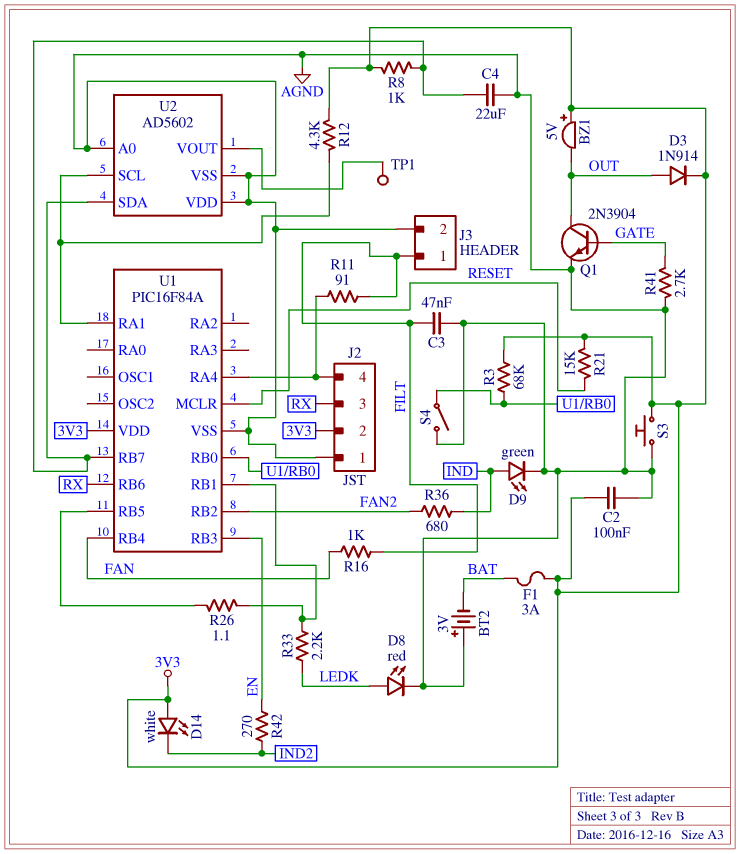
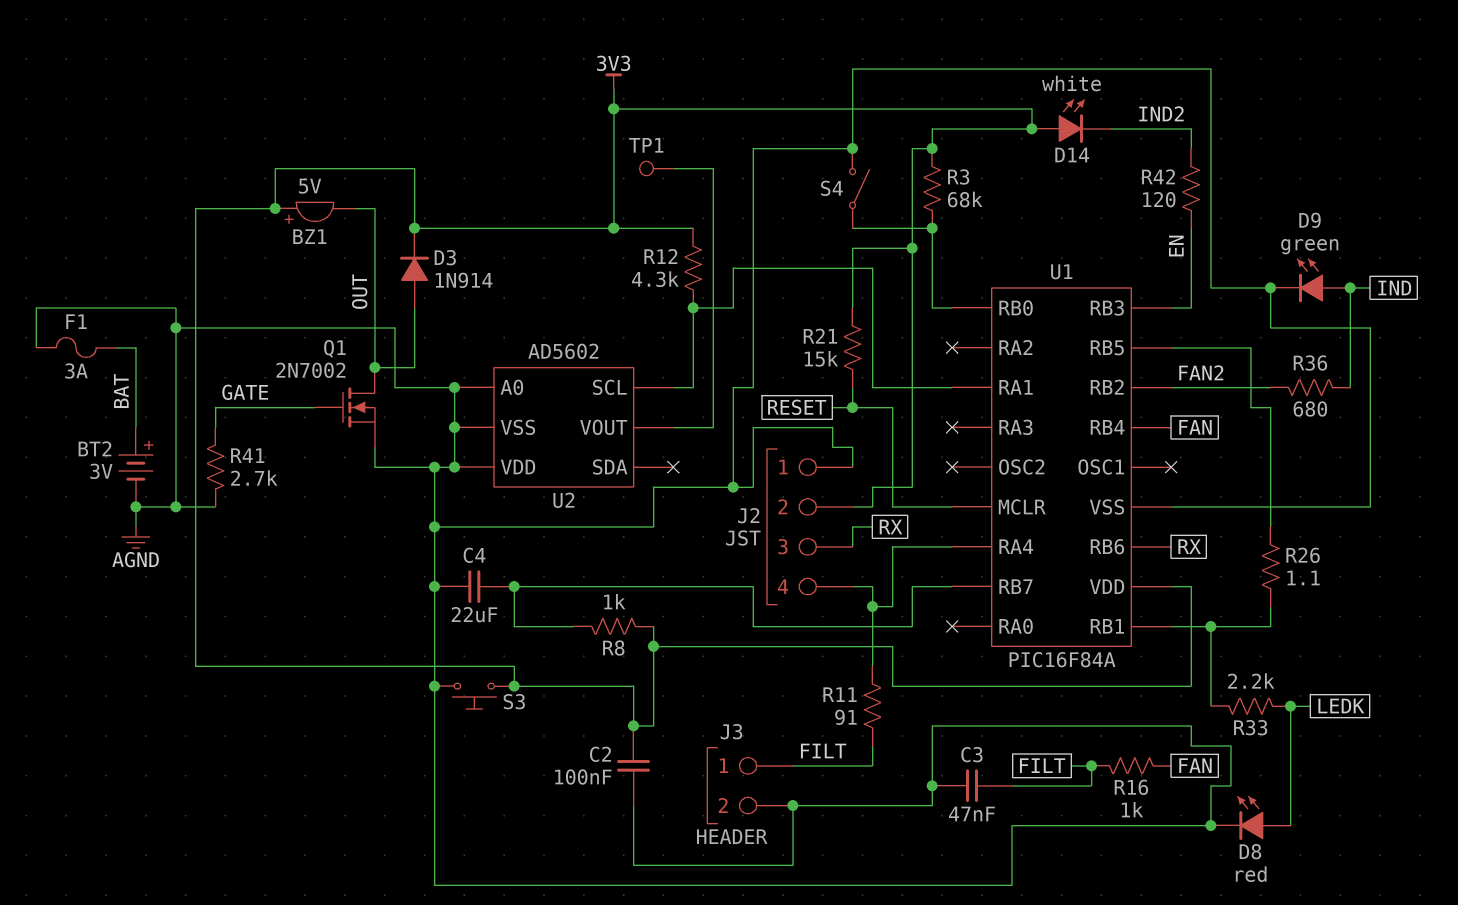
BT2: 3V (plus AGND, minus BAT) -> 3V (plus BAT, minus AGND)
F1: 3A (3V3, BAT) -> 3A (AGND, BAT)
Q1: NPN 2N3904 (B GATE, C OUT, E AGND) -> NMOS 2N7002 (G GATE, D OUT, S AGND)
R42: 270 (EN, IND2) -> 120 (EN, IND2)
U2 pin SDA: U1/RB7 -> none

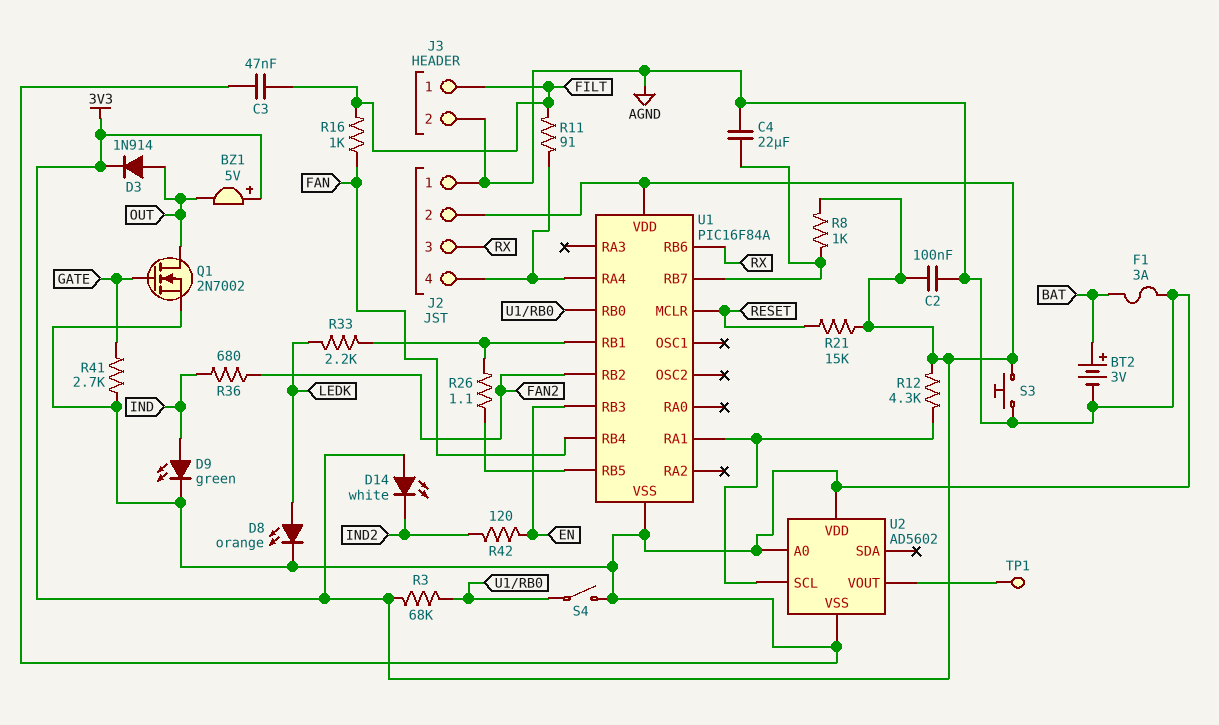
D8: LED red (A LEDK, K AGND) -> LED orange (A LEDK, K AGND)

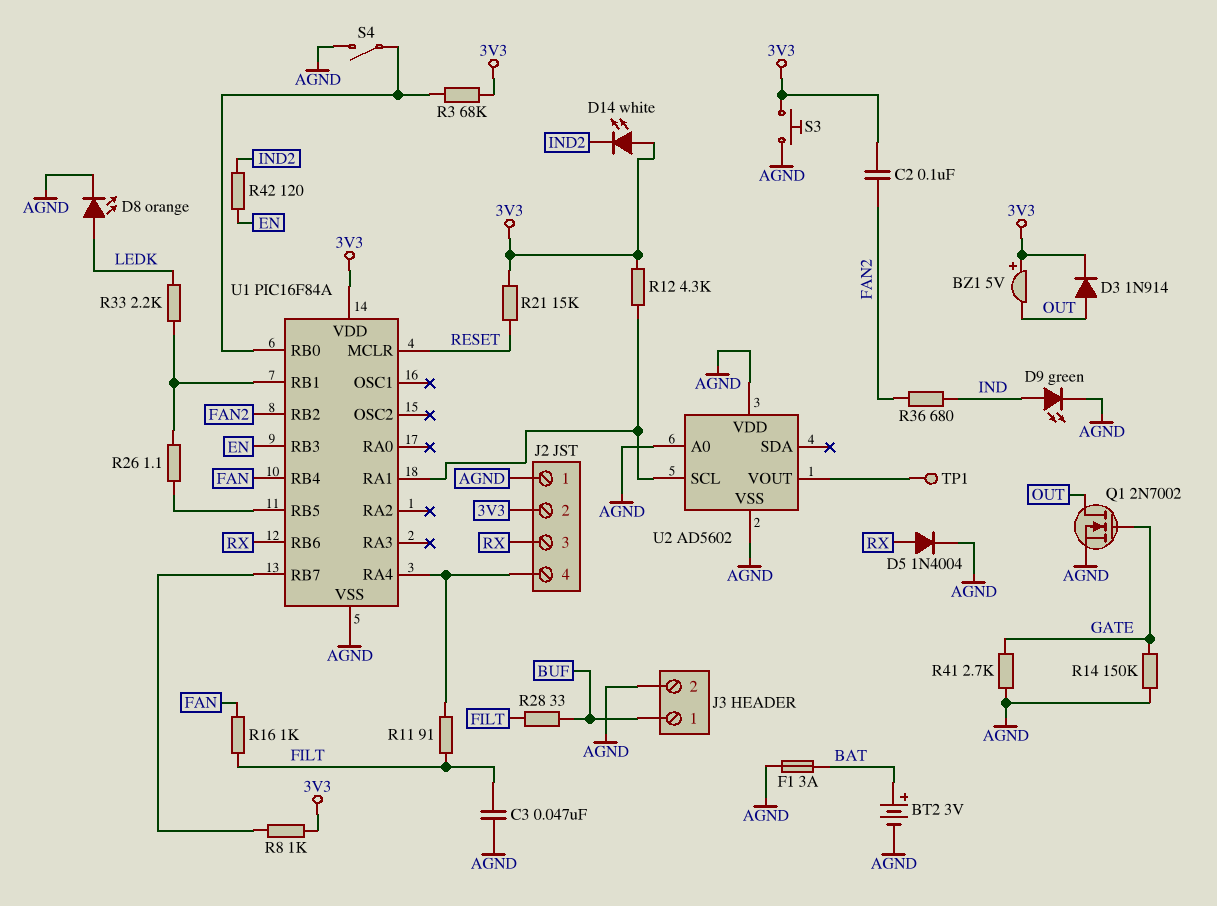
C2: 100nF (3V3, AGND) -> 100nF (3V3, FAN2)
C4: 22uF (AGND, U1/RB7) -> none
D5: none -> diode 1N4004 (A RX, K AGND)
J3 pin 1: FILT -> BUF
R14: none -> 150k (AGND, GATE)
R28: none -> 33 (BUF, FILT)

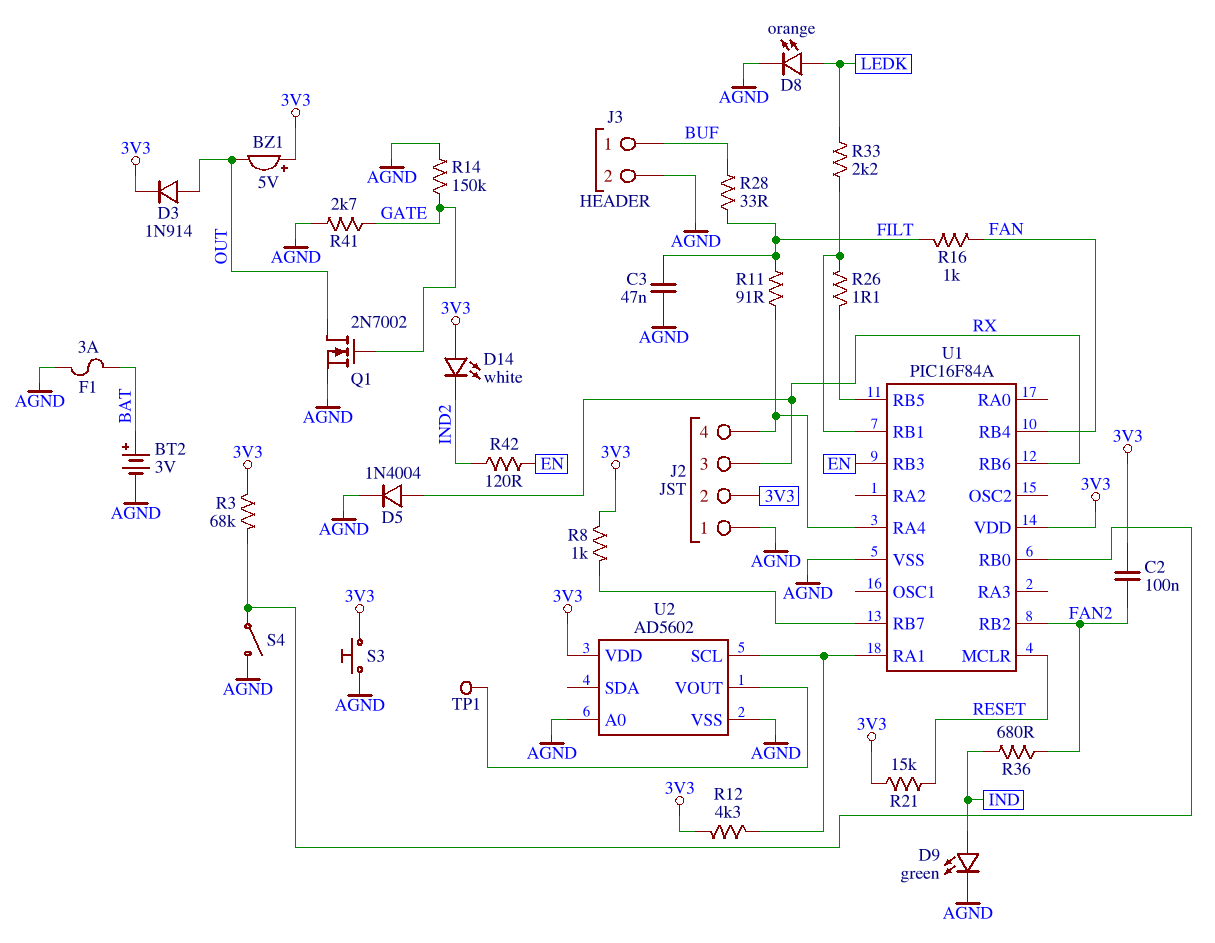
U2 pin VDD: AGND -> 3V3

